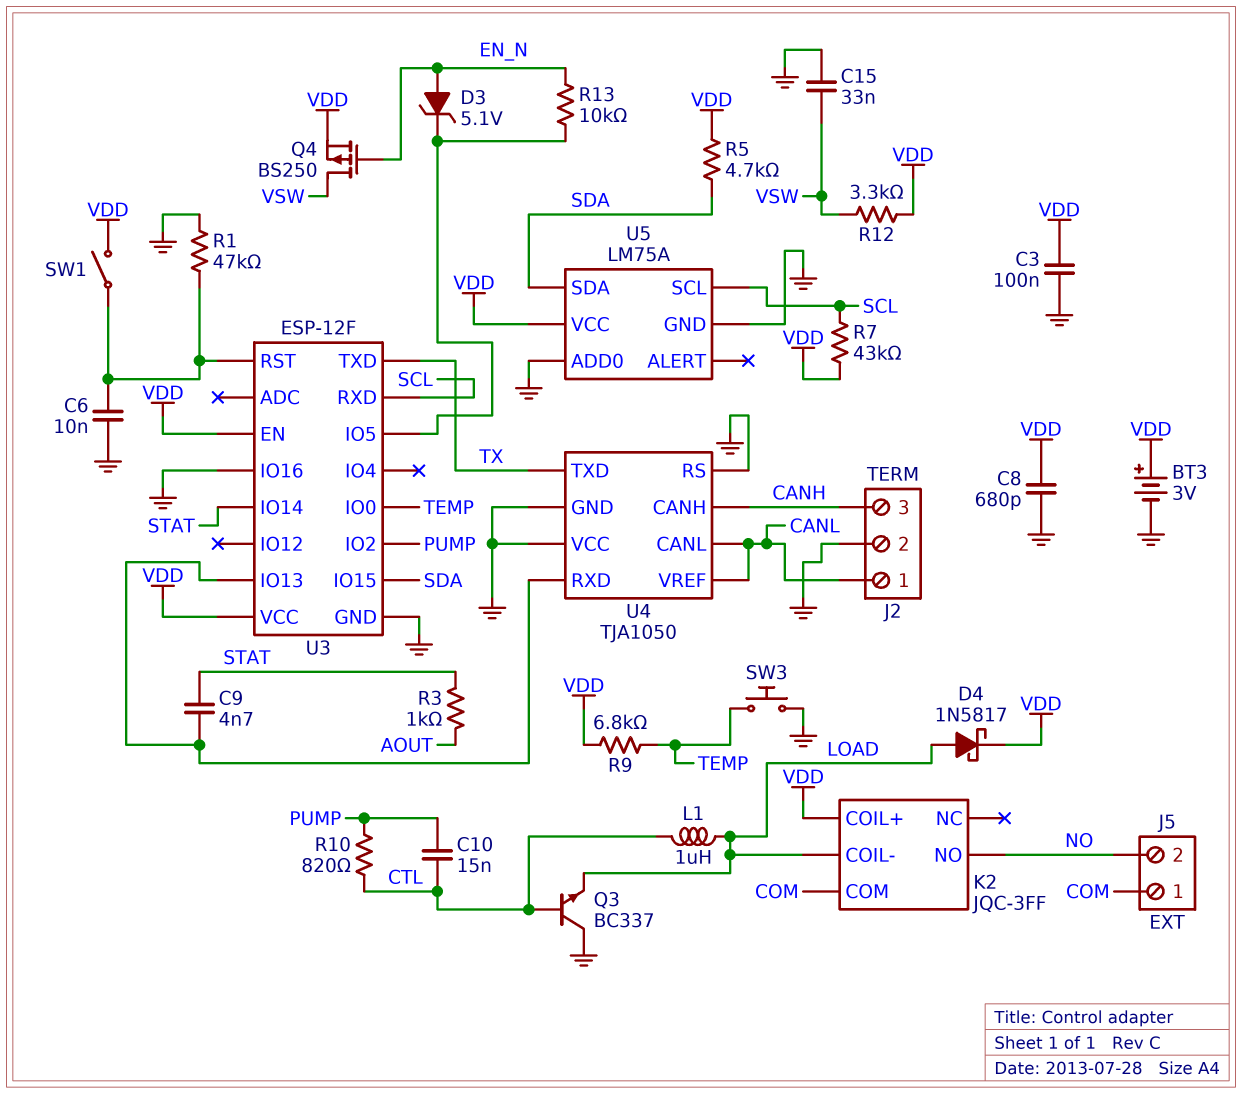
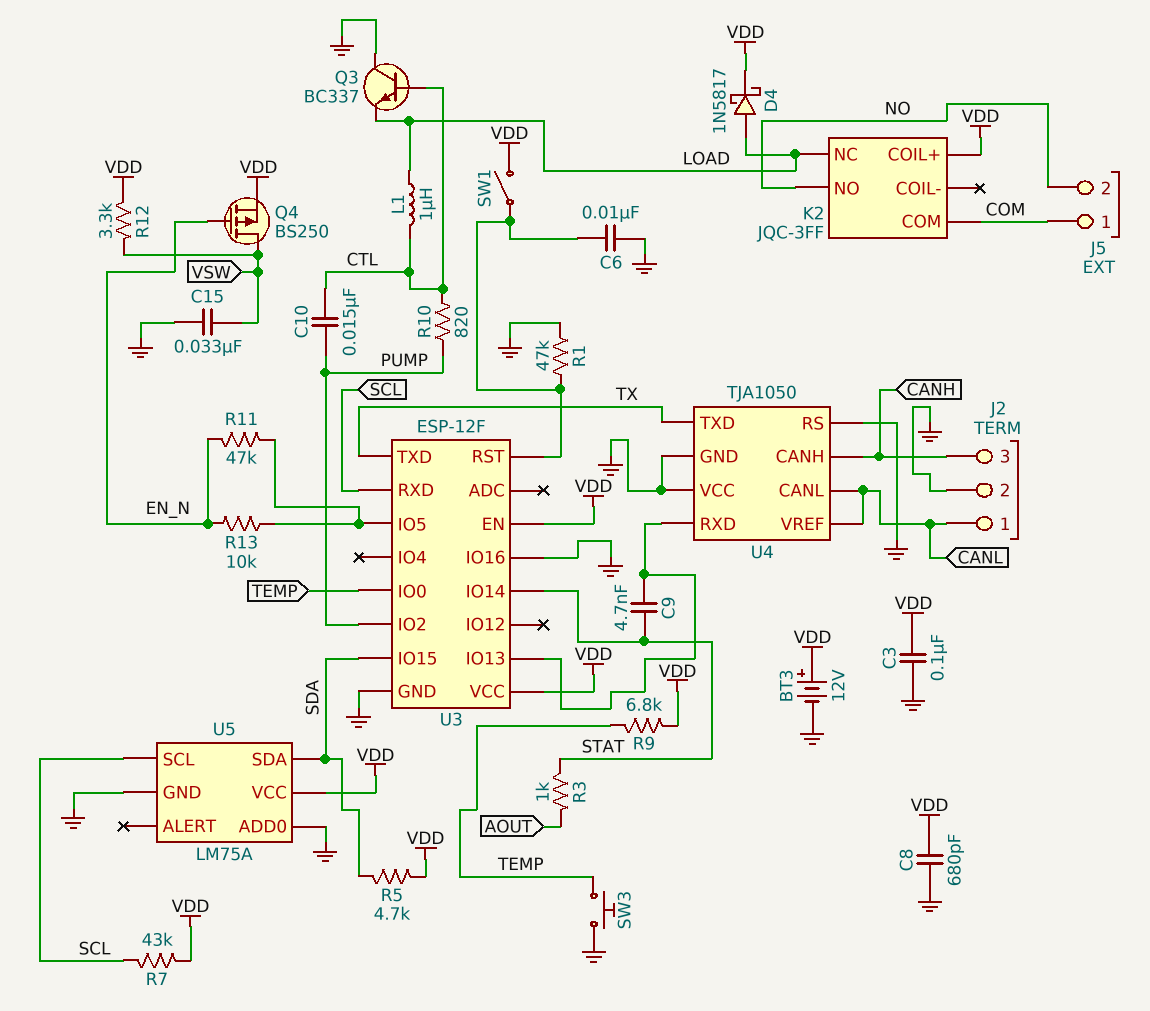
BT3: 3V (plus VDD, minus GND) -> 12V (plus VDD, minus GND)
D3: zener 5.1V (A EN_N, K U3/IO5) -> none
K2 pin COIL-: LOAD -> none
K2 pin NC: none -> LOAD
R11: none -> 47k (EN_N, U3/IO5)

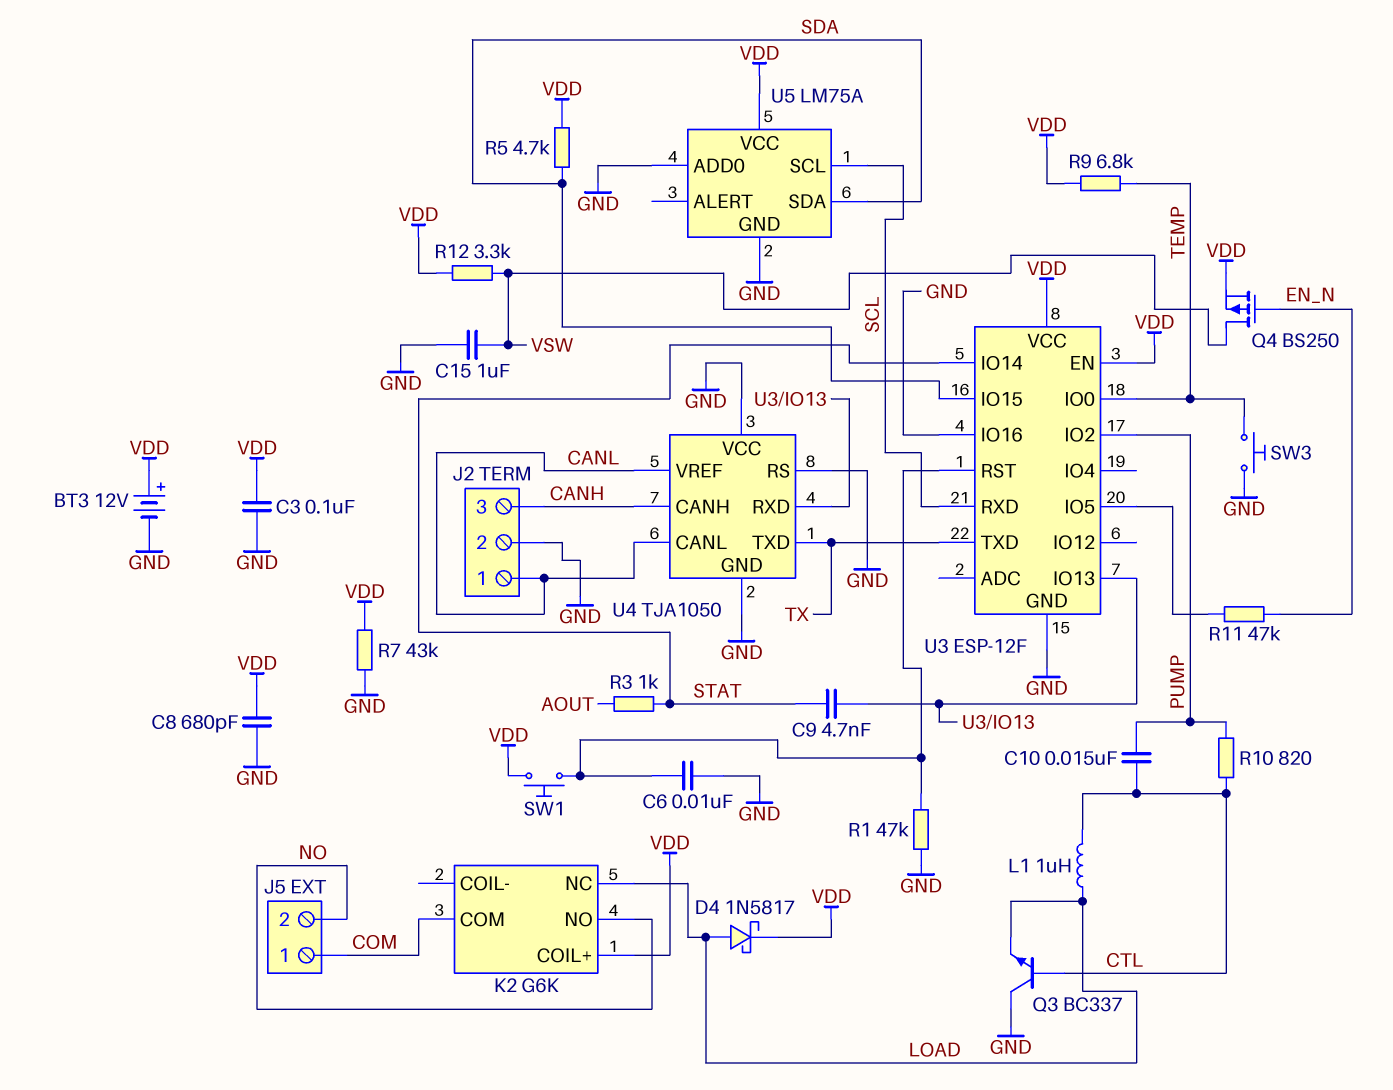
C15: 33nF (GND, VSW) -> 1uF (GND, VSW)
K2: JQC-3FF -> G6K
R7: 43k (SCL, VDD) -> 43k (GND, VDD)
R13: 10k (EN_N, U3/IO5) -> none
SW1: switch (U3/RST, VDD) -> button (U3/RST, VDD)

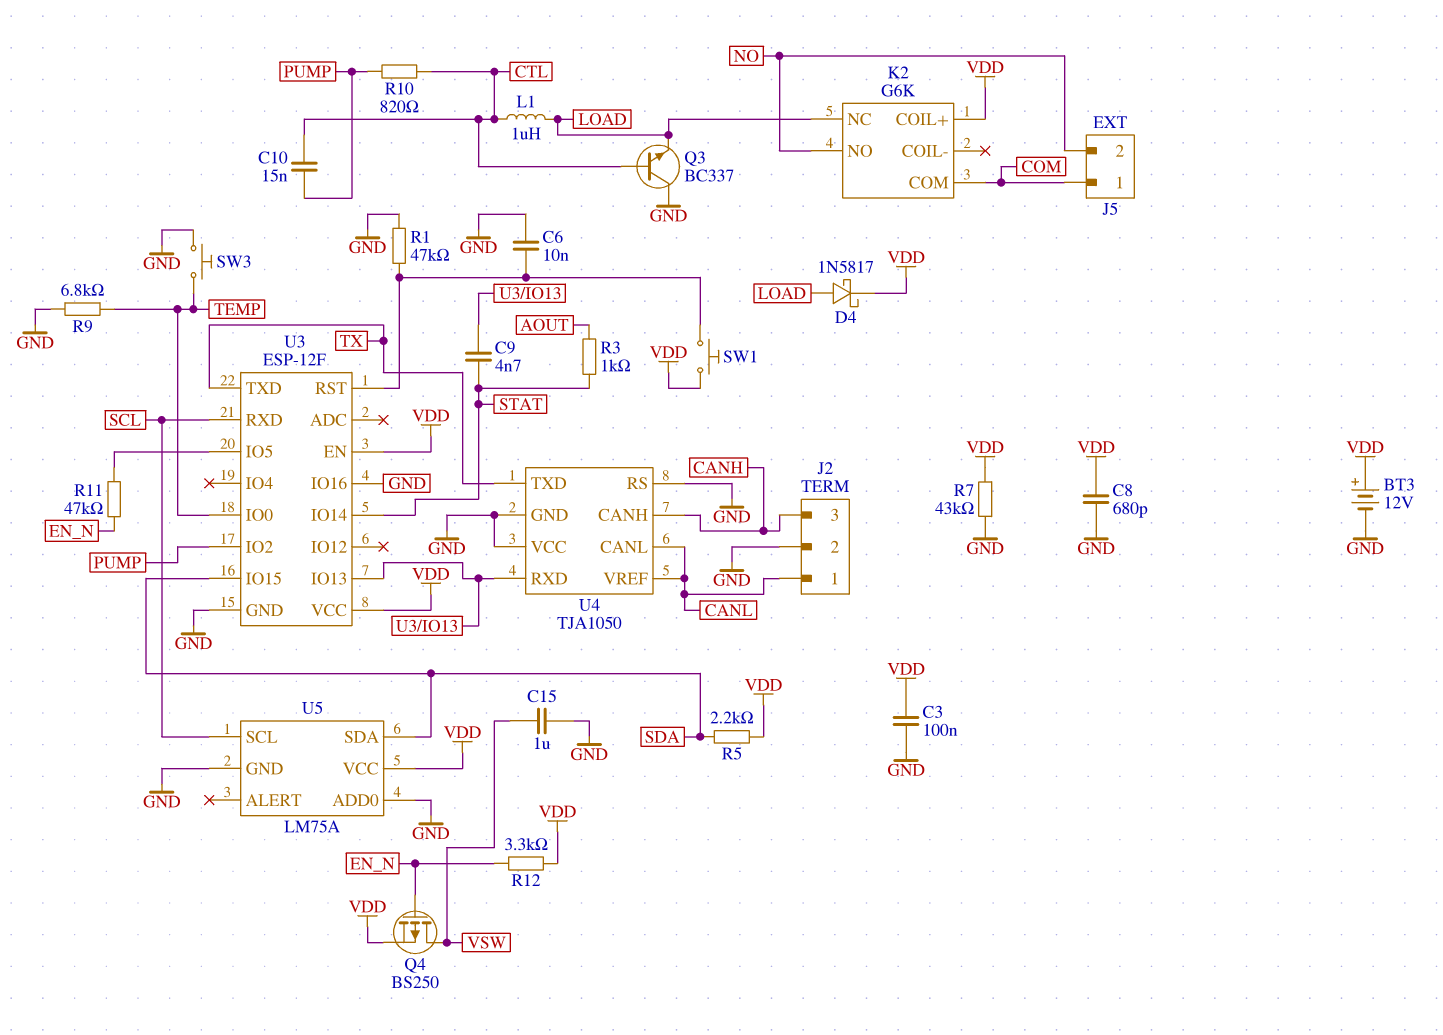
R5: 4.7k (SDA, VDD) -> 2.2k (SDA, VDD)
R9: 6.8k (TEMP, VDD) -> 6.8k (GND, TEMP)
R12: 3.3k (VDD, VSW) -> 3.3k (EN_N, VDD)

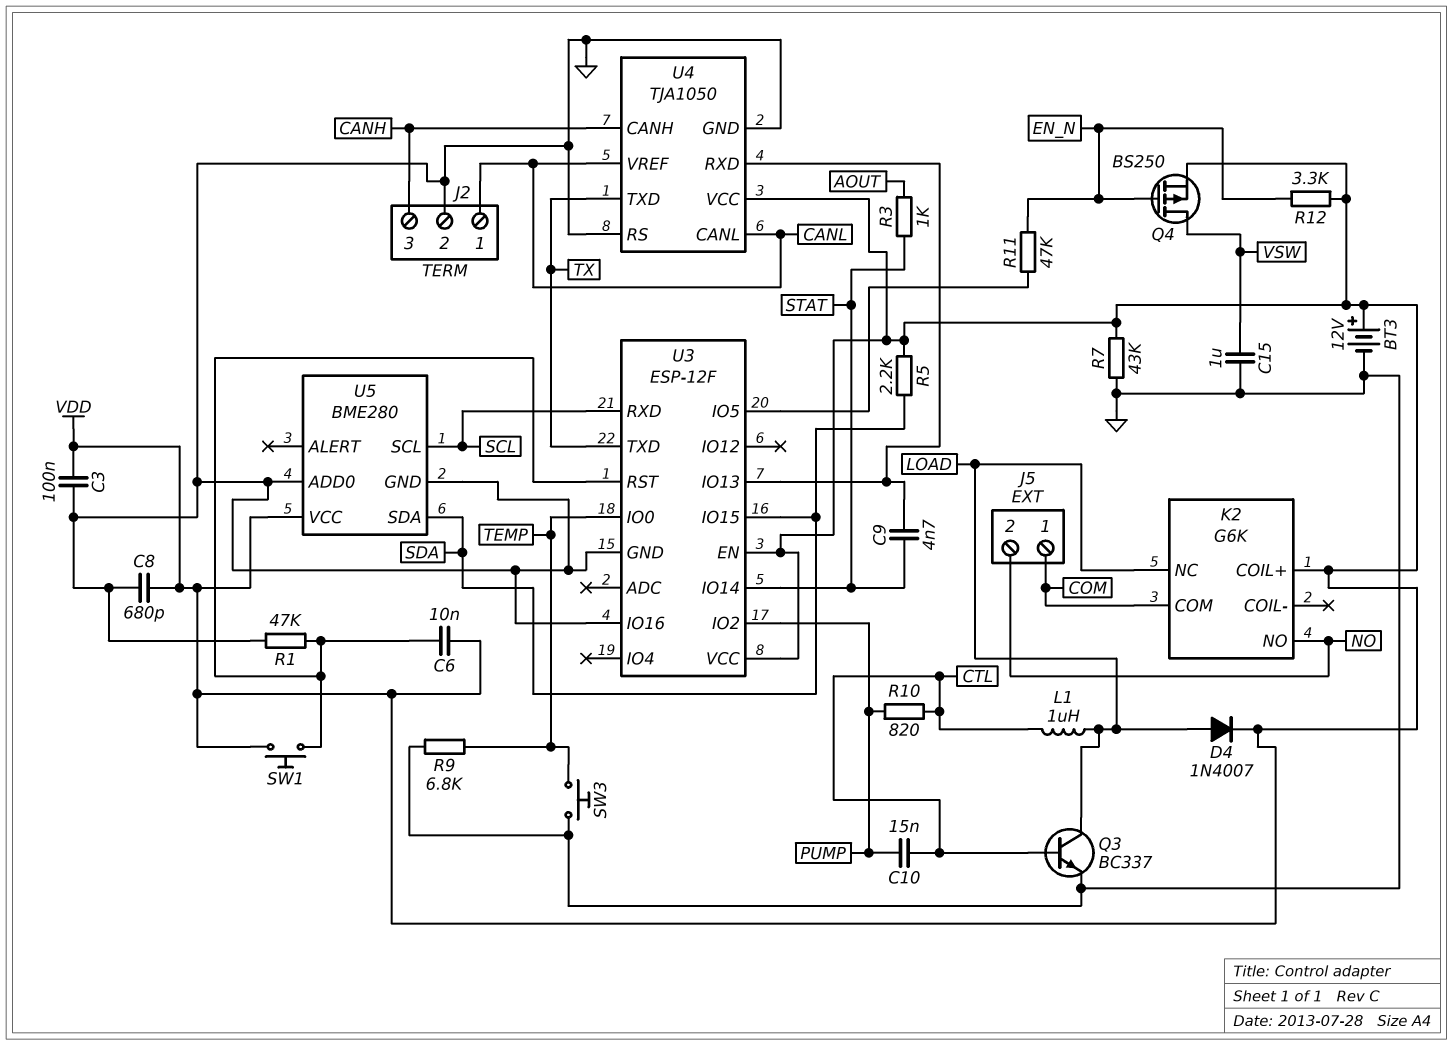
C6: 10nF (GND, U3/RST) -> 10nF (U3/RST, VDD)
D4: schottky 1N5817 (A LOAD, K VDD) -> diode 1N4007 (A LOAD, K VDD)
Q3: NPN BC337 (B CTL, C GND, E LOAD) -> NPN BC337 (B CTL, C LOAD, E GND)
U4 pin VCC: GND -> VDD
U5: LM75A -> BME280

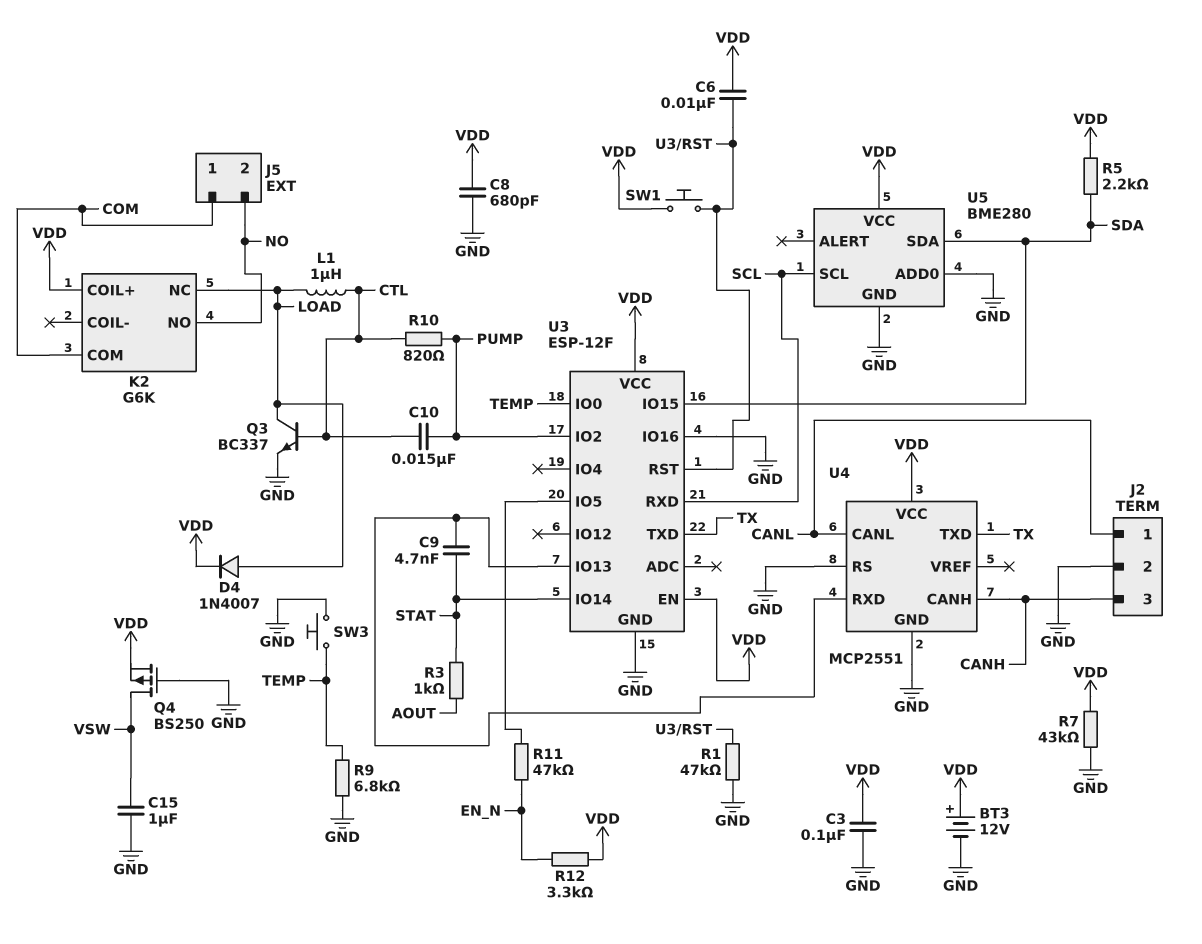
Q4: PMOS BS250 (G EN_N, D VSW, S VDD) -> PMOS BS250 (G GND, D VSW, S VDD)
U4: TJA1050 -> MCP2551
U4 pin VREF: CANL -> none

